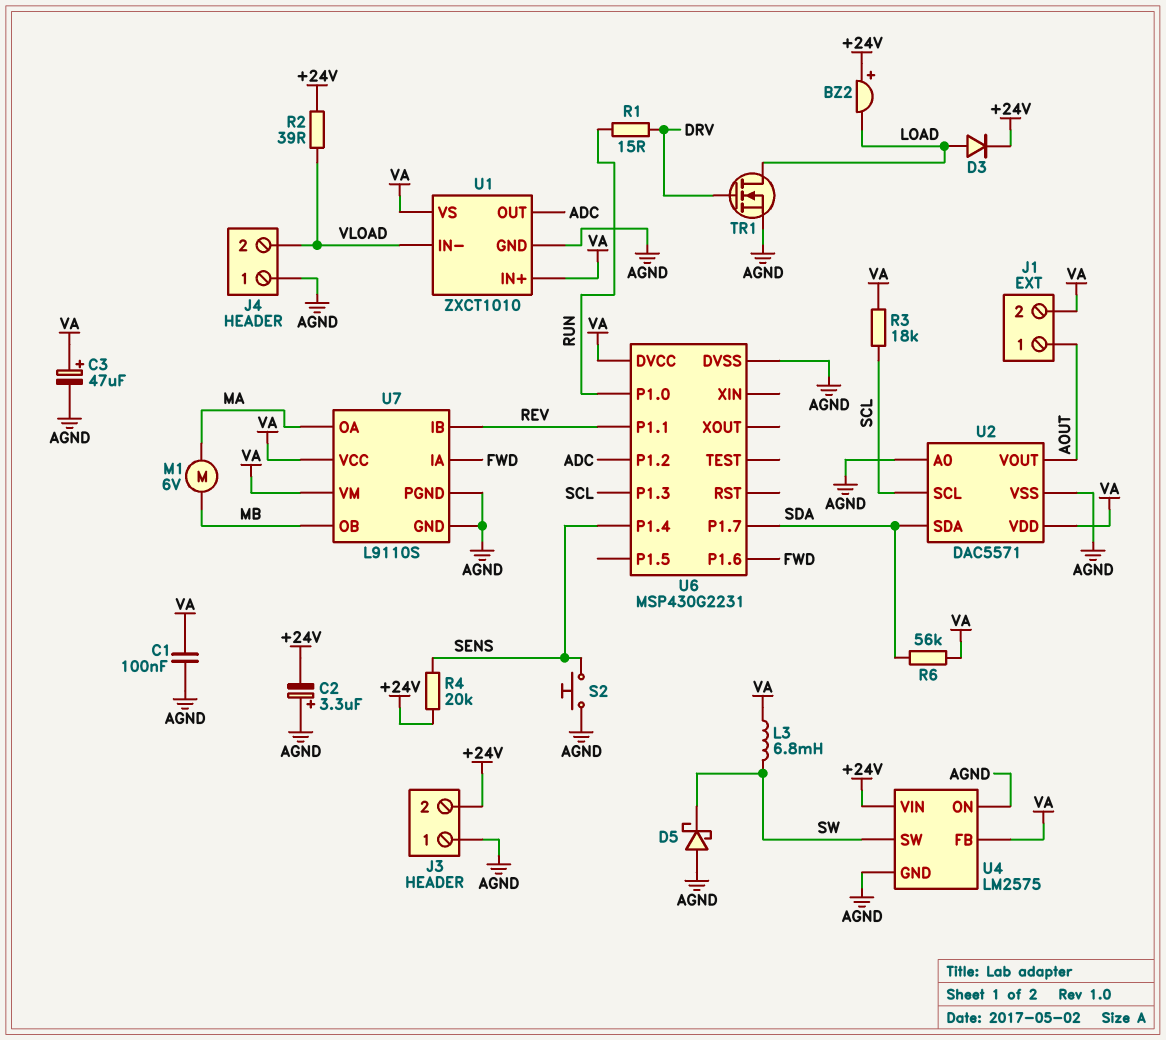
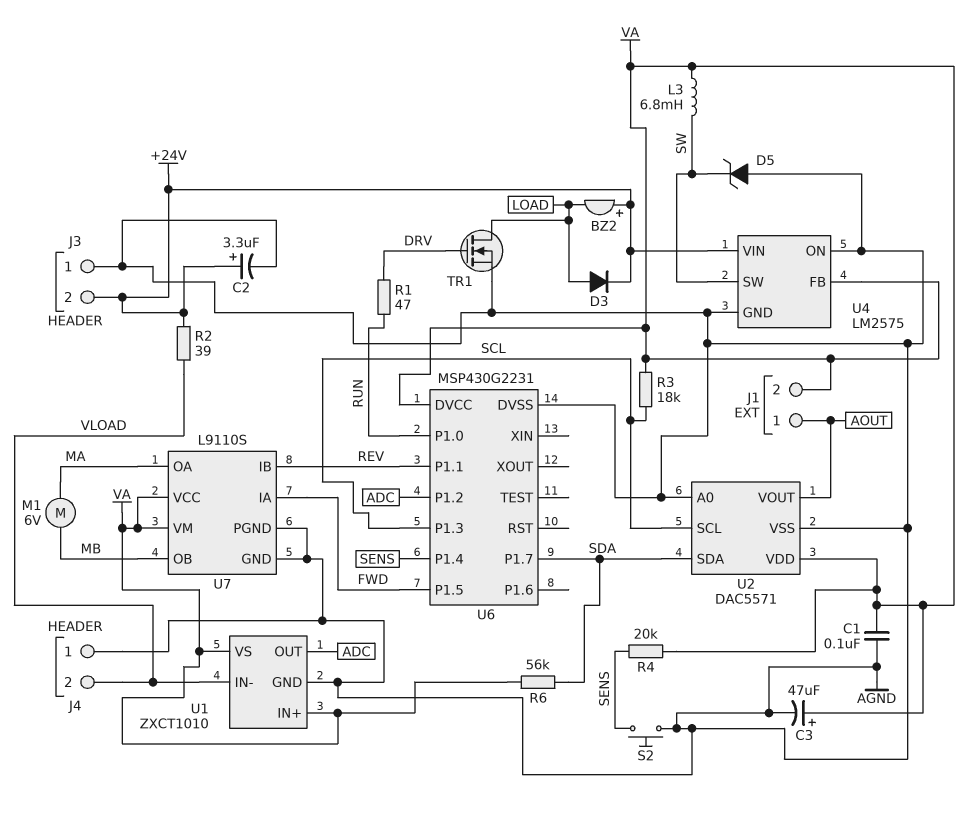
C2: 3.3uF (plus AGND, minus +24V) -> 3.3uF (plus +24V, minus AGND)
D5: schottky (A AGND, K SW) -> zener (A AGND, K SW)
R1: 15 (DRV, RUN) -> 47 (DRV, RUN)
R4: 20k (+24V, SENS) -> 20k (SENS, VA)
U6 pin P1.5: none -> FWD
U6 pin P1.6: FWD -> none

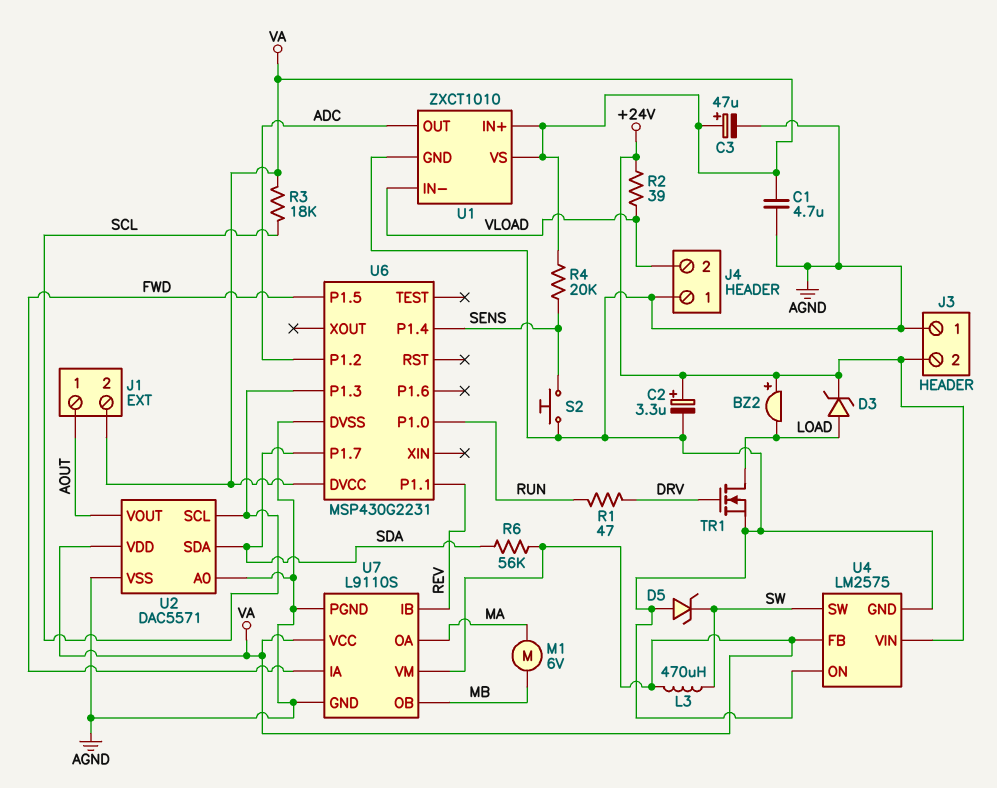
C1: 100nF (AGND, VA) -> 4.7uF (AGND, VA)
D3: diode (A LOAD, K +24V) -> zener (A LOAD, K +24V)
L3: 6.8mH (SW, VA) -> 470uH (SW, VA)

